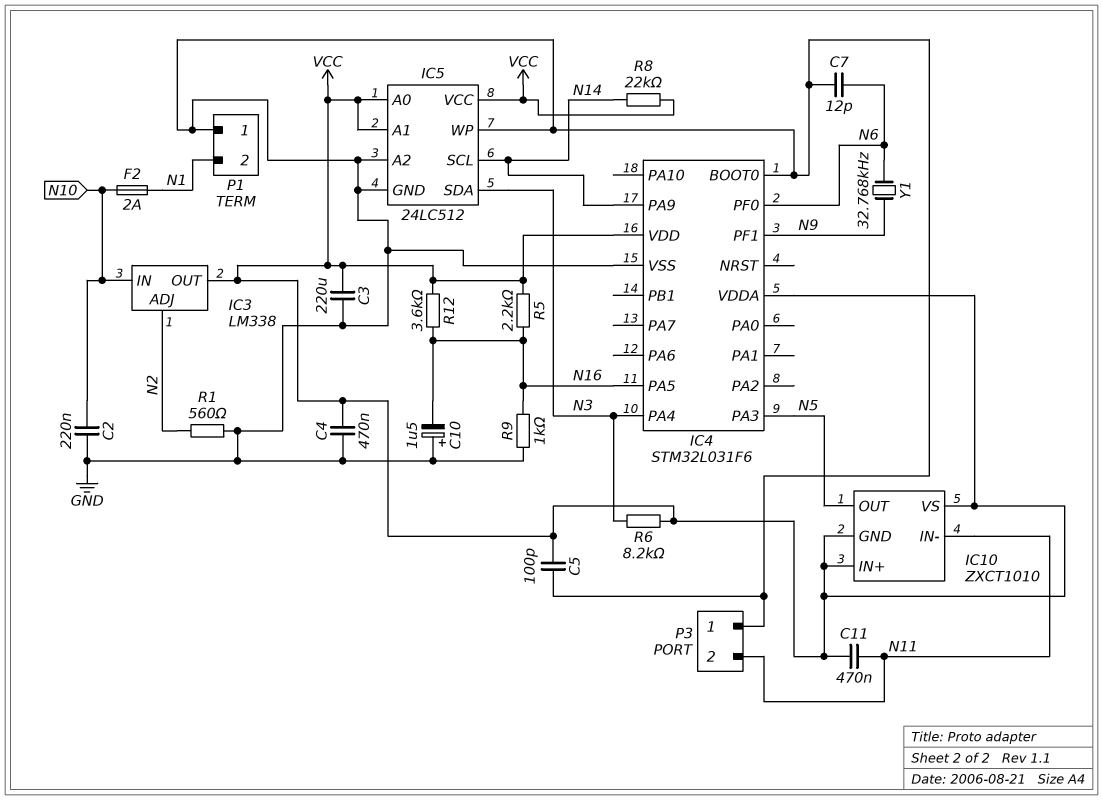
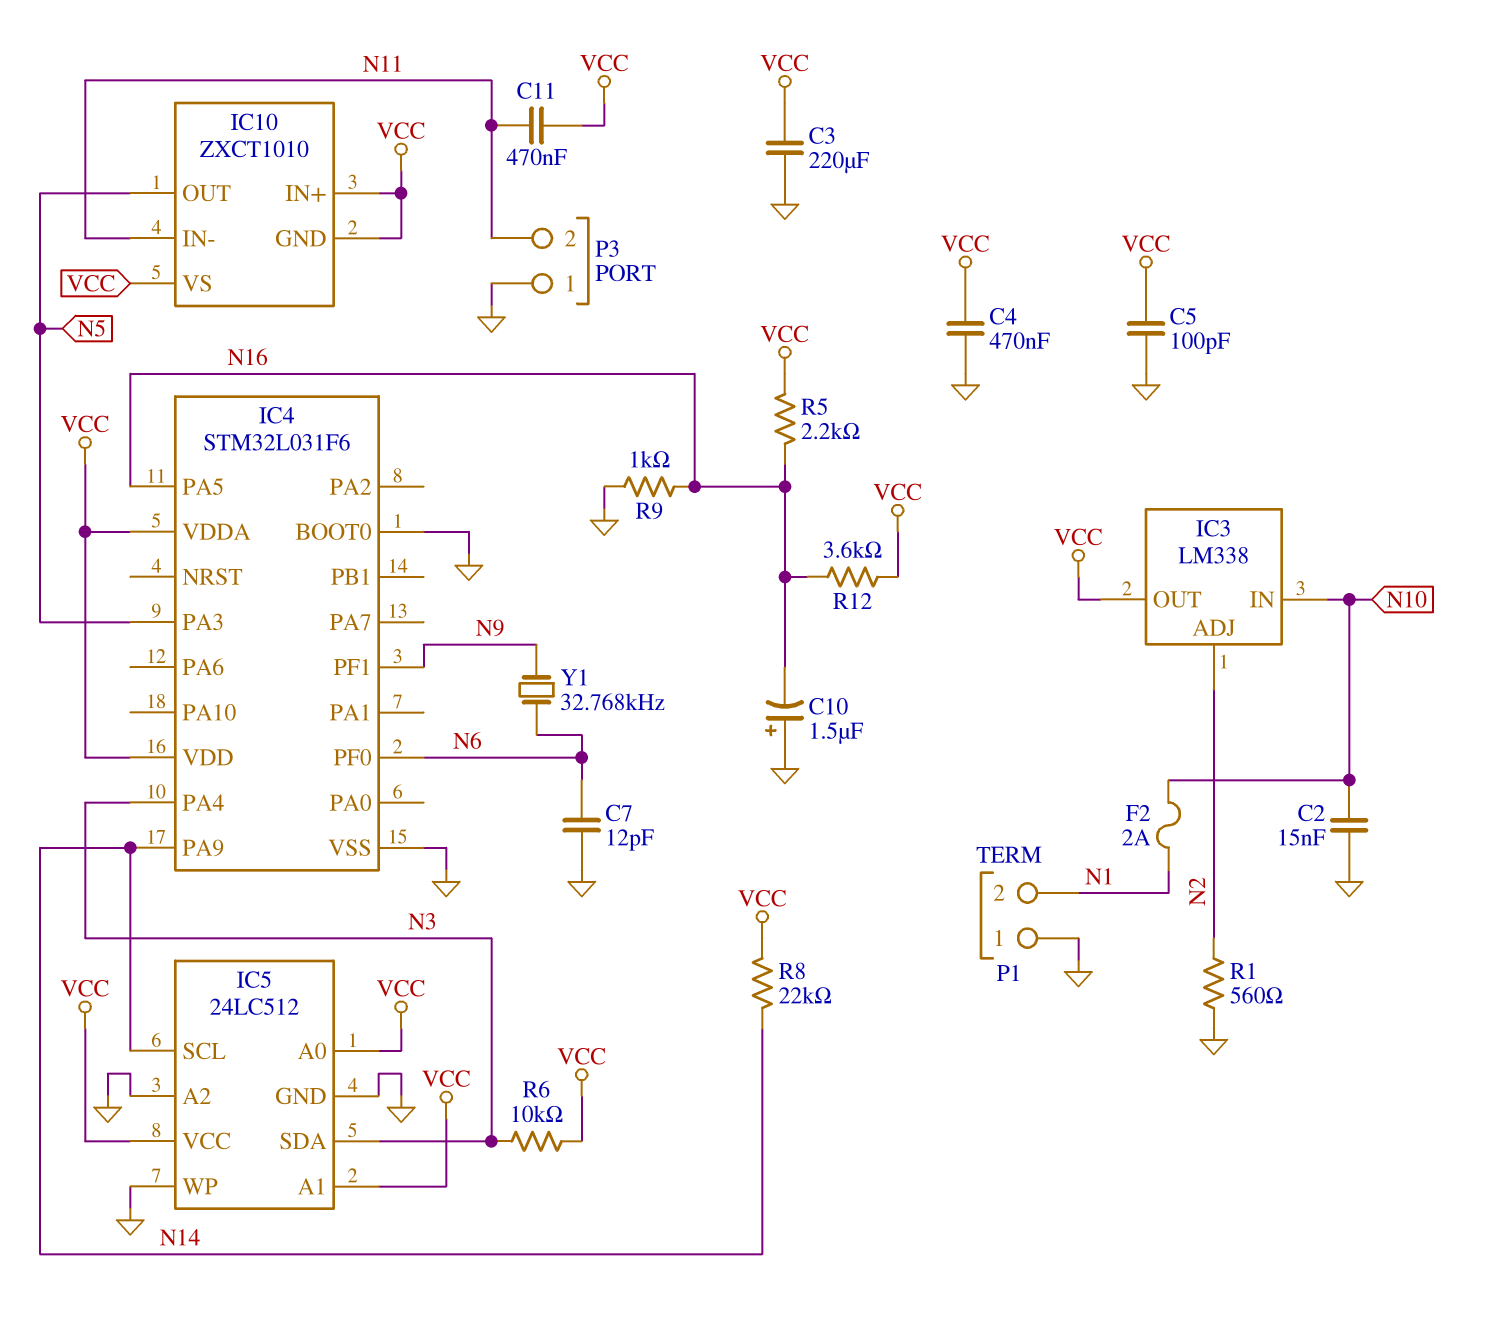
C2: 220nF (GND, N10) -> 15nF (GND, N10)
R6: 8.2k (N3, VCC) -> 10k (N3, VCC)

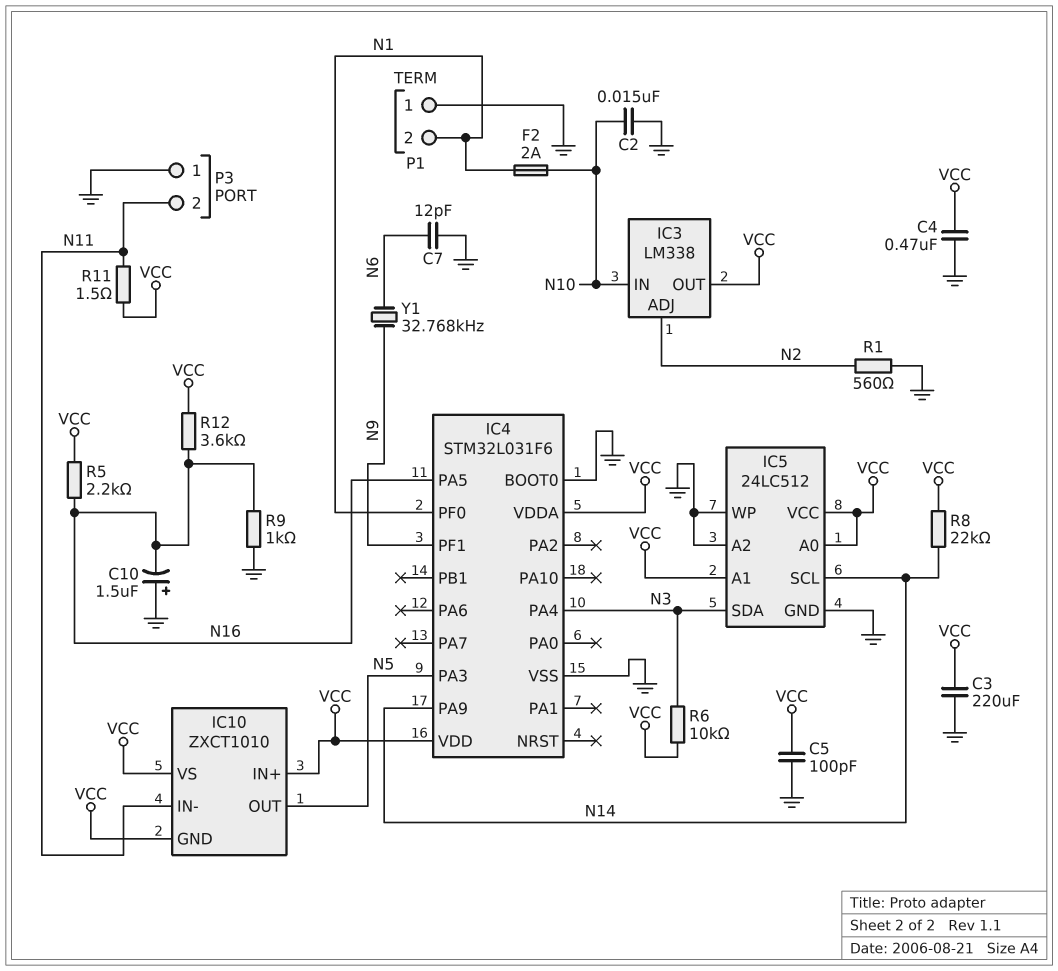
C11: 470nF (N11, VCC) -> none
IC4 pin PF0: N6 -> N1
R11: none -> 1.5 (N11, VCC)

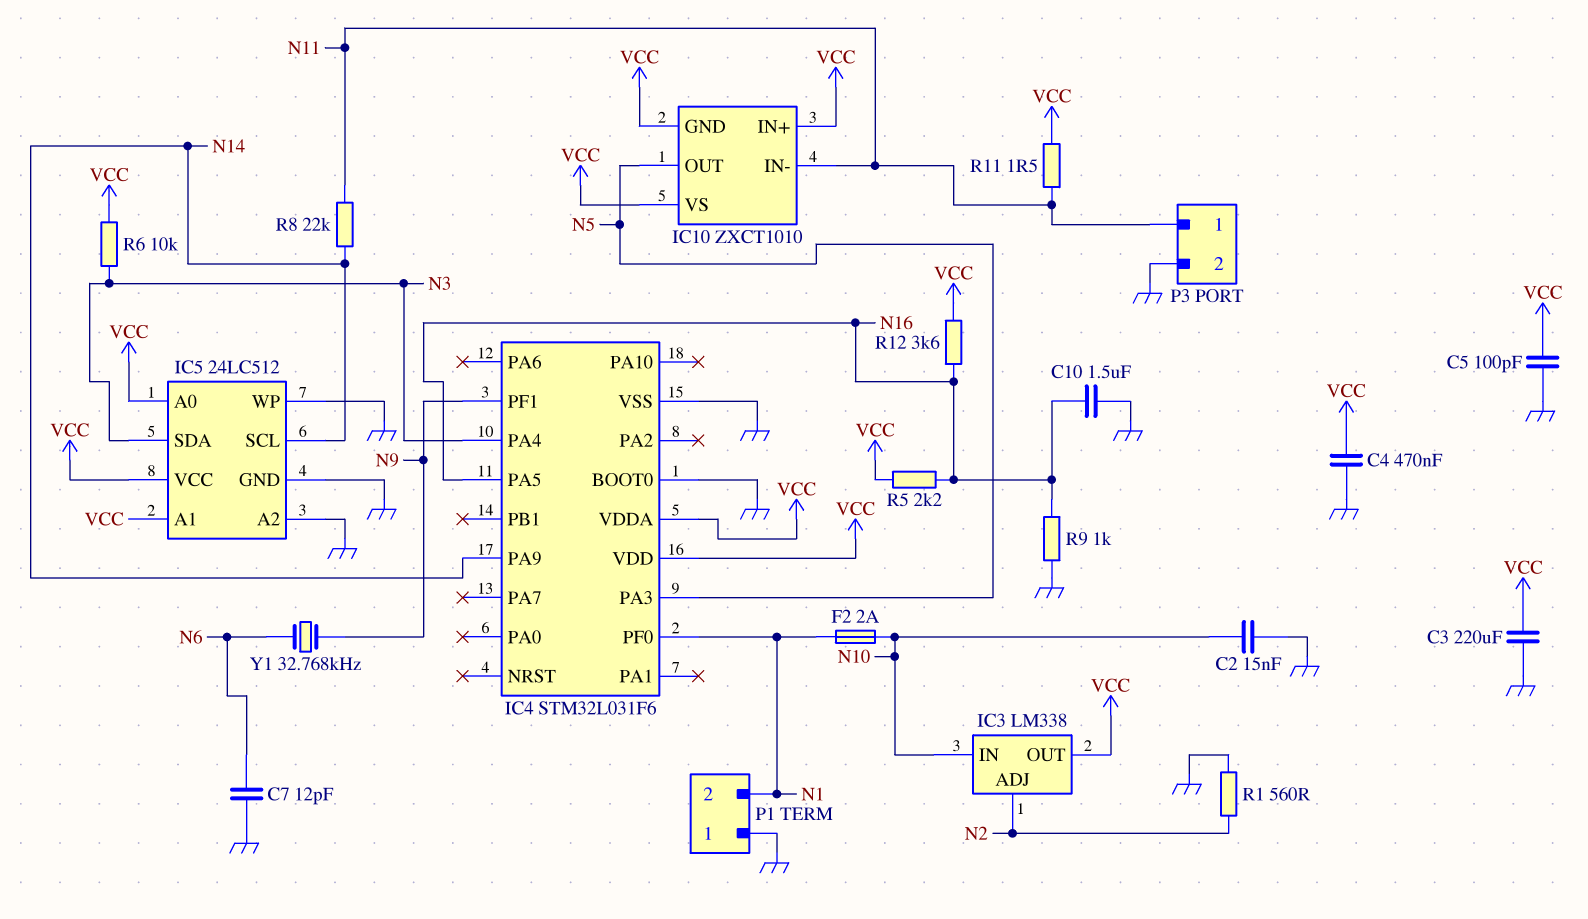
C10: 1.5uF (plus GND, minus N16) -> 1.5uF (GND, N16)
P3 pin 1: GND -> N11
P3 pin 2: N11 -> GND
R8: 22k (N14, VCC) -> 22k (N11, N14)

